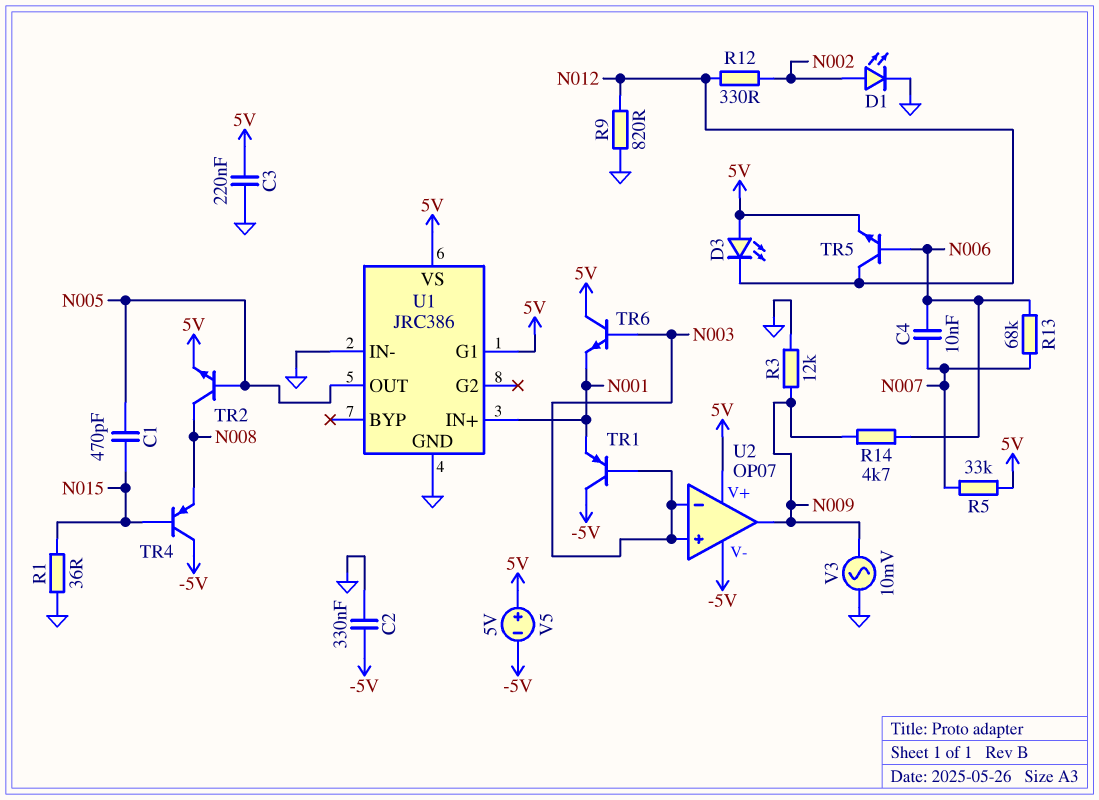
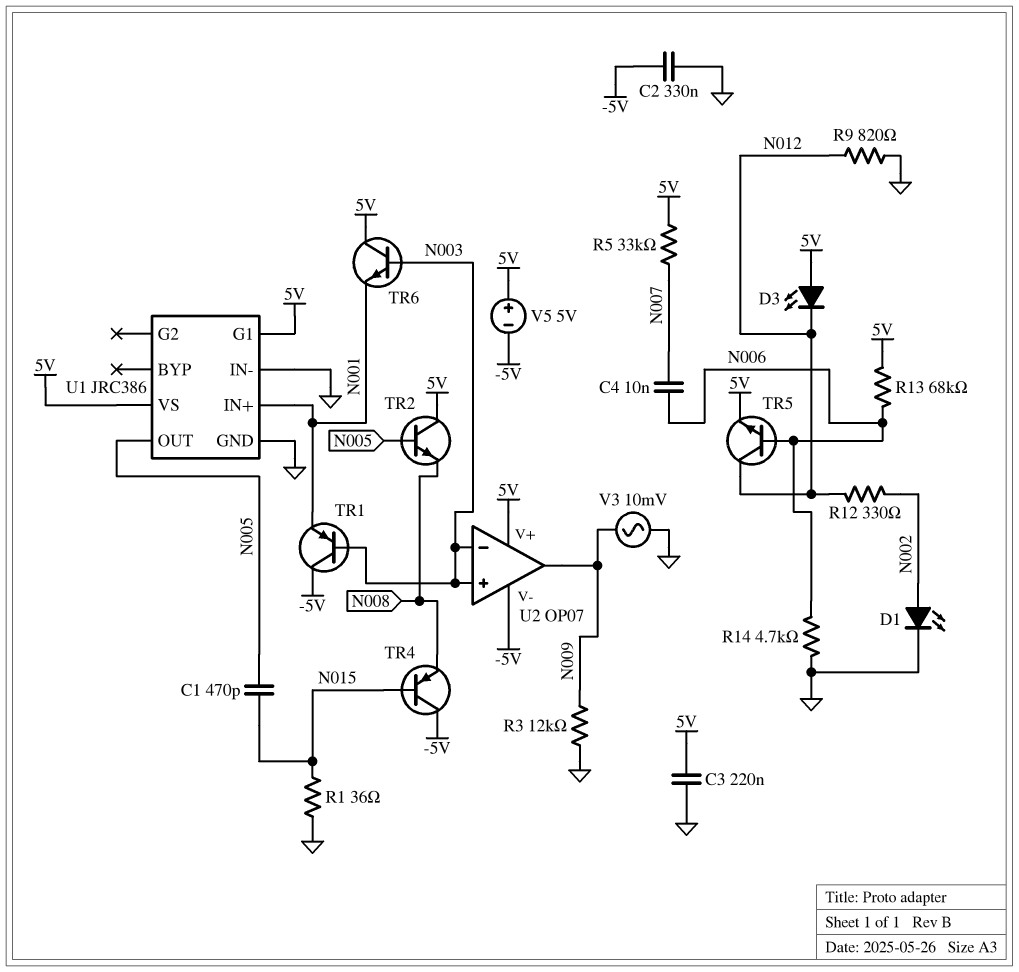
R13: 68k (N006, N007) -> 68k (5V, N006)
R14: 4.7k (N006, N009) -> 4.7k (GND, N006)
TR2: NPN (B N005, C N008, E 5V) -> NPN (B N005, C 5V, E N008)

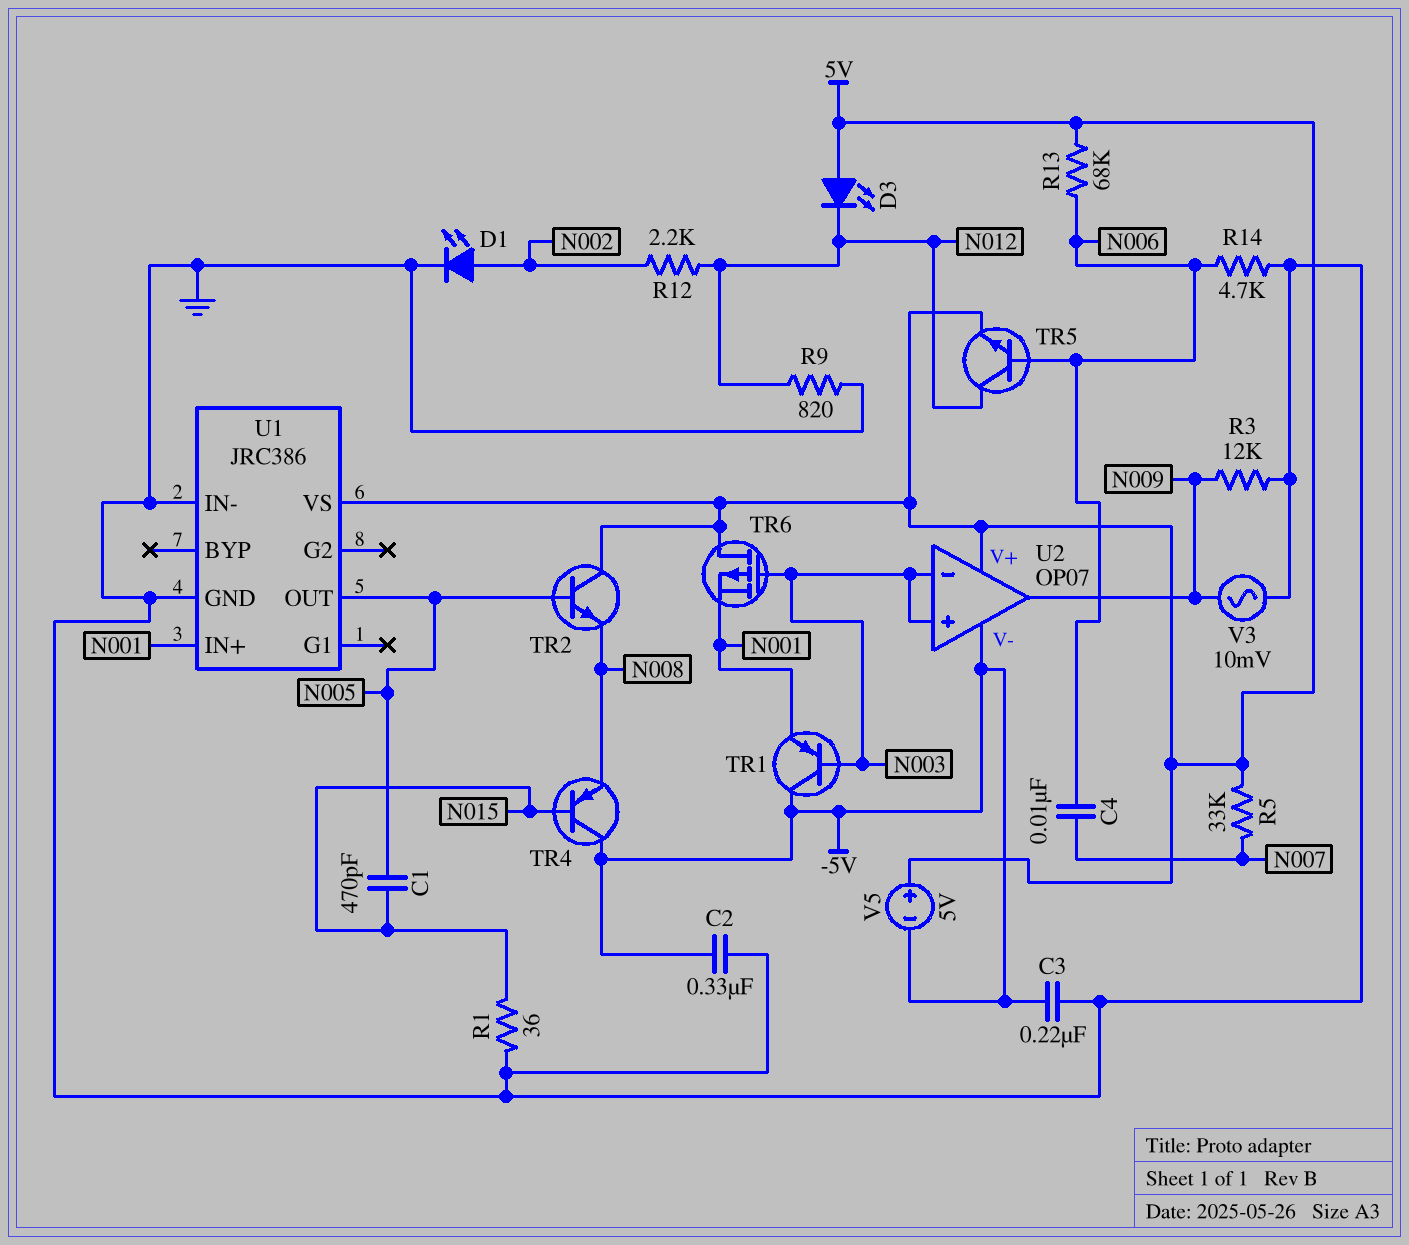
C3: 220nF (5V, GND) -> 220nF (-5V, GND)
R12: 330 (N002, N012) -> 2.2k (N002, N012)
TR6: NPN (B N003, C 5V, E N001) -> PMOS (G N003, D 5V, S N001)
U1 pin G1: 5V -> none

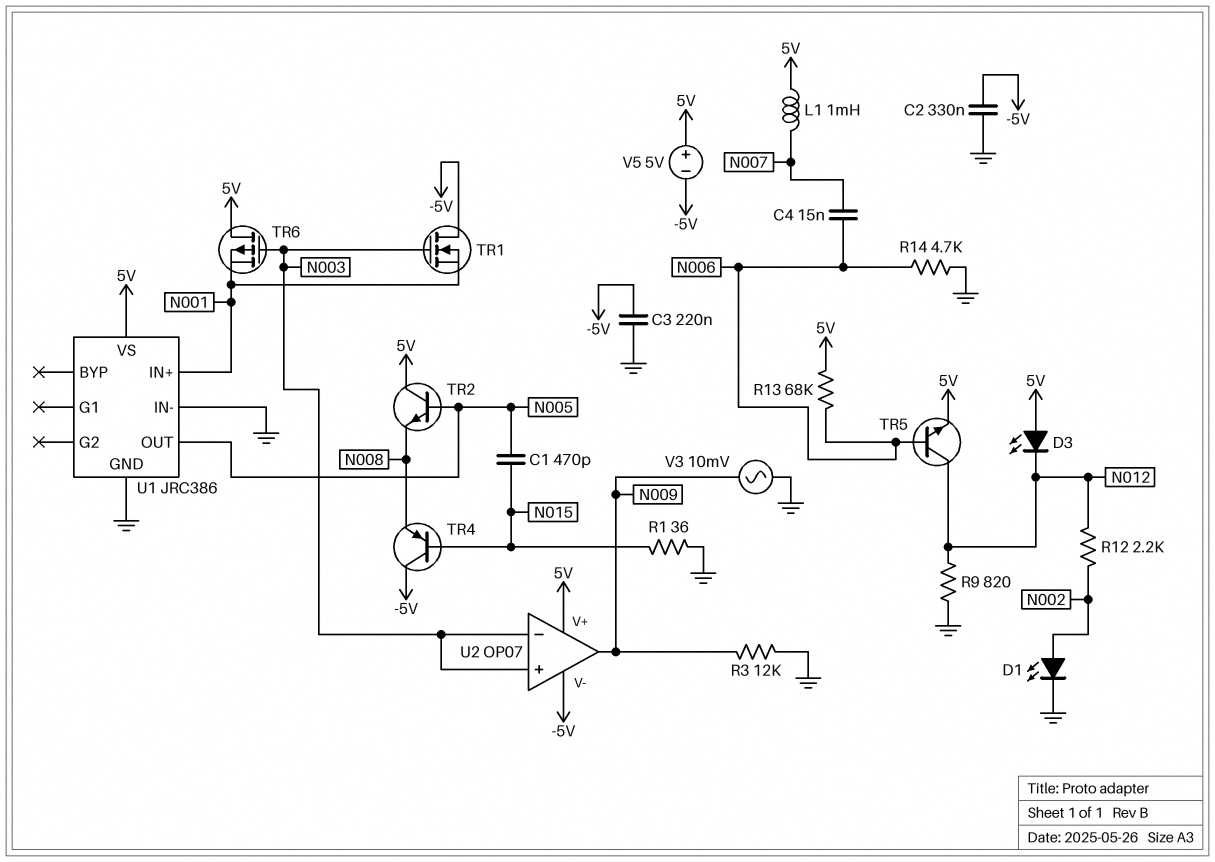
C4: 10nF (N006, N007) -> 15nF (N006, N007)
L1: none -> 1mH (5V, N007)
R5: 33k (5V, N007) -> none
TR1: PNP (B N003, C -5V, E N001) -> NMOS (G N003, D -5V, S N001)

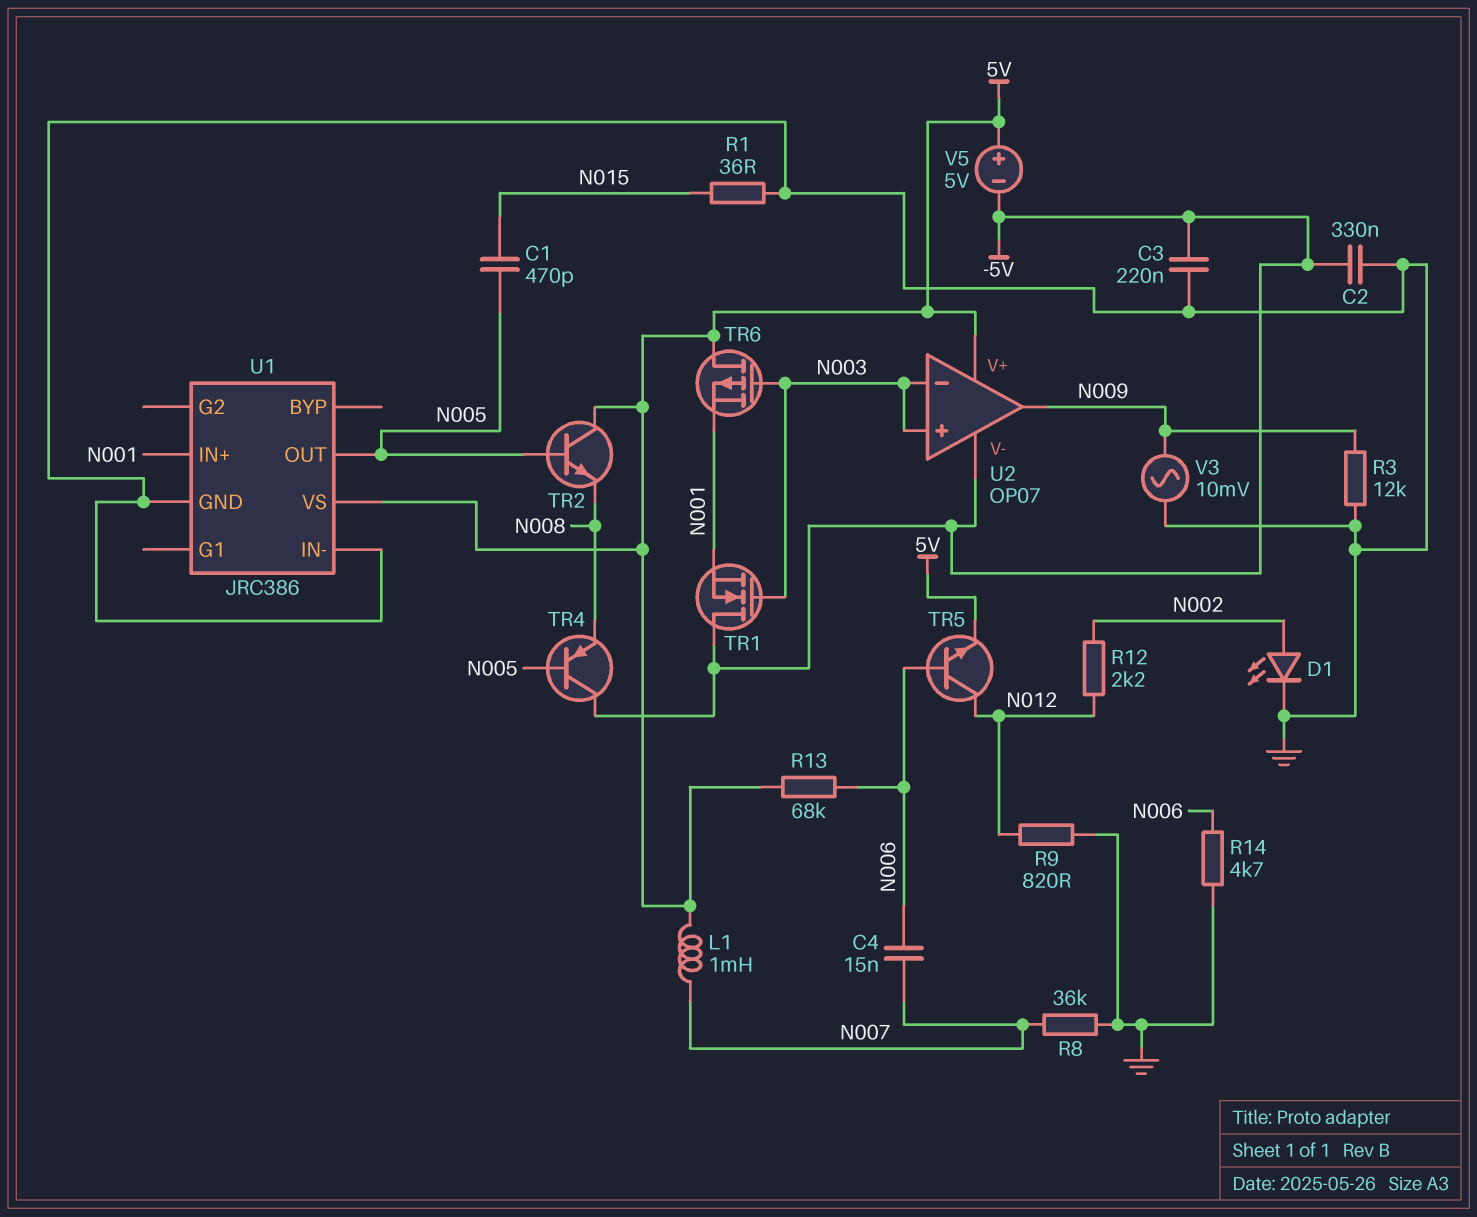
D3: LED (A 5V, K N012) -> none
R8: none -> 36k (GND, N007)
TR4: PNP (B N015, C -5V, E N008) -> PNP (B N005, C -5V, E N008)

